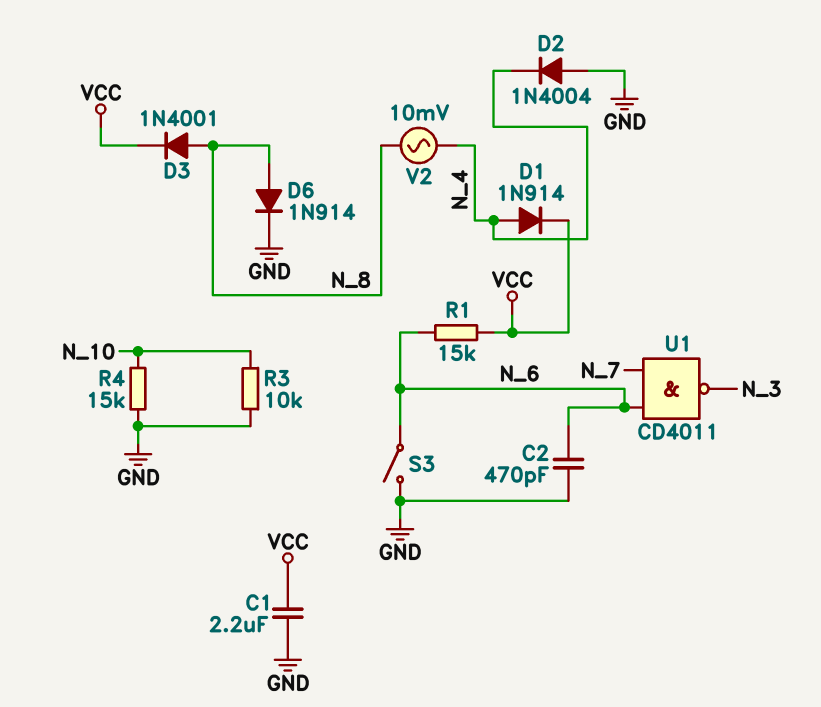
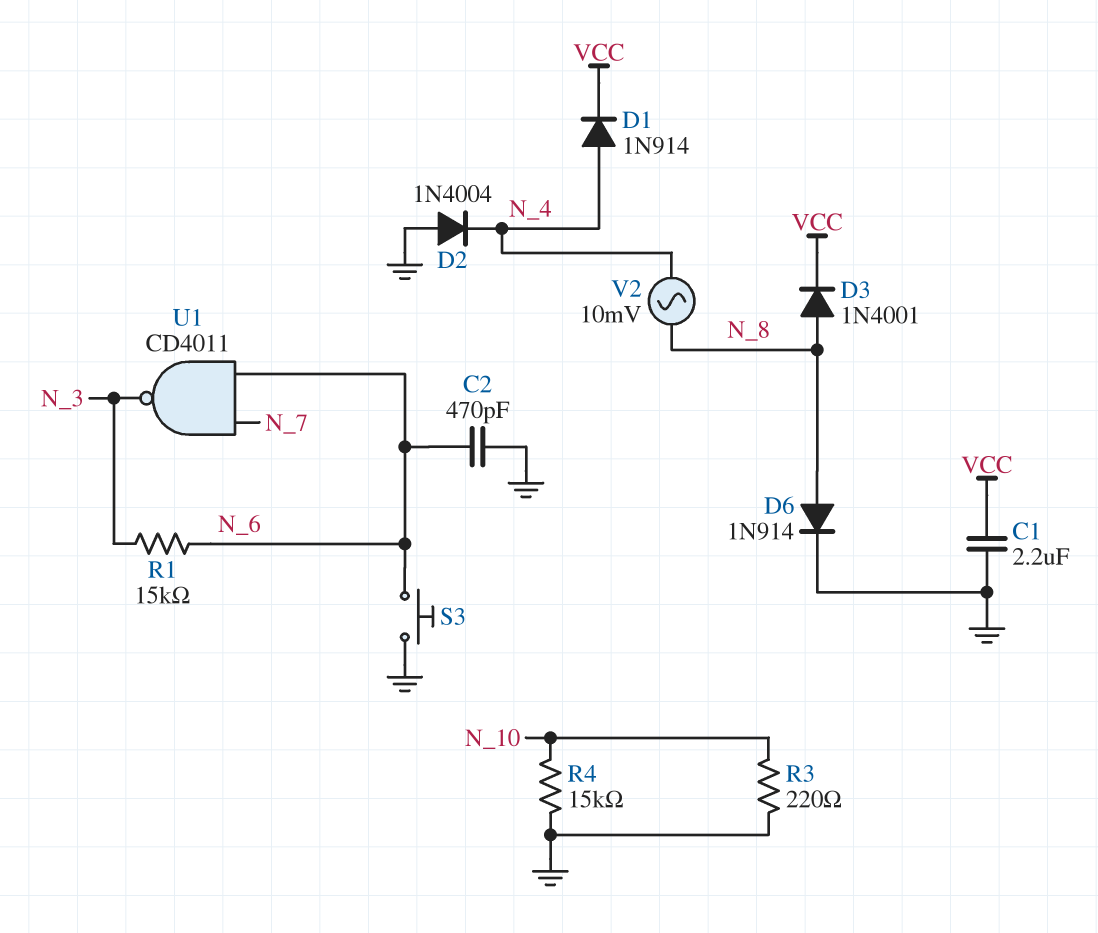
R1: 15k (N_6, VCC) -> 15k (N_3, N_6)
R3: 10k (GND, N_10) -> 220 (GND, N_10)
S3: switch (GND, N_6) -> button (GND, N_6)

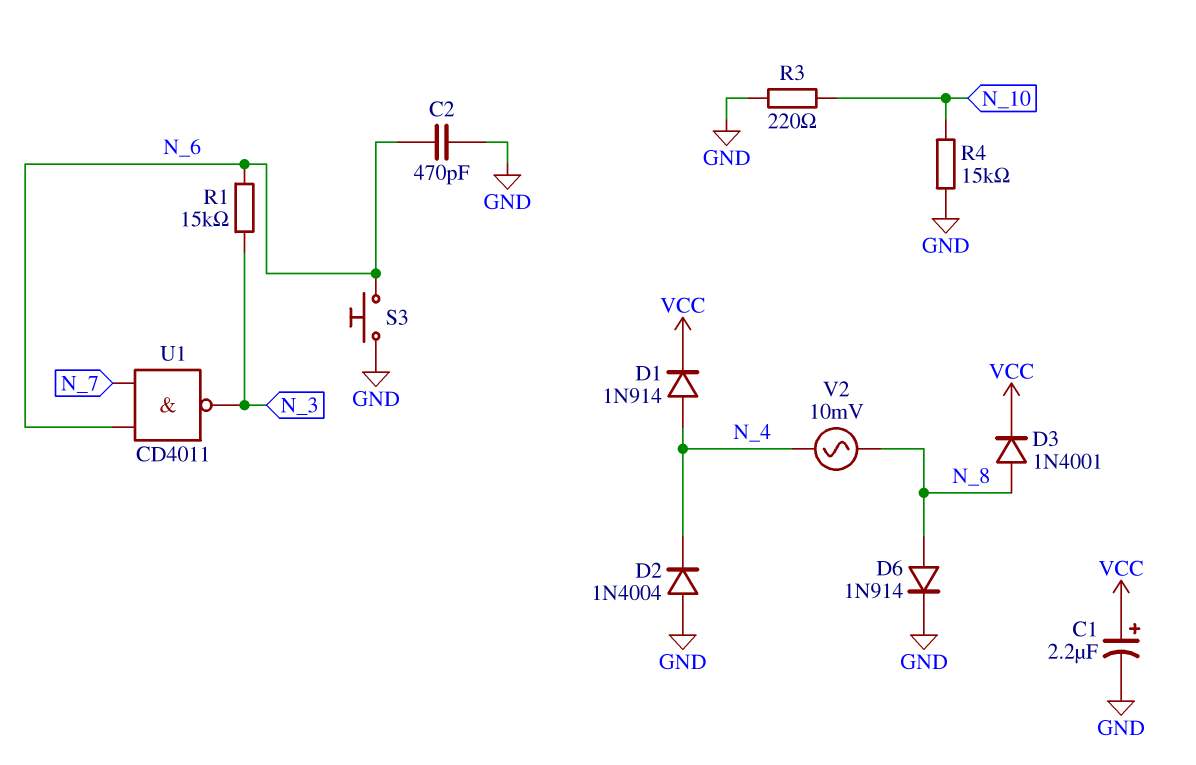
C1: 2.2uF (GND, VCC) -> 2.2uF (plus VCC, minus GND)

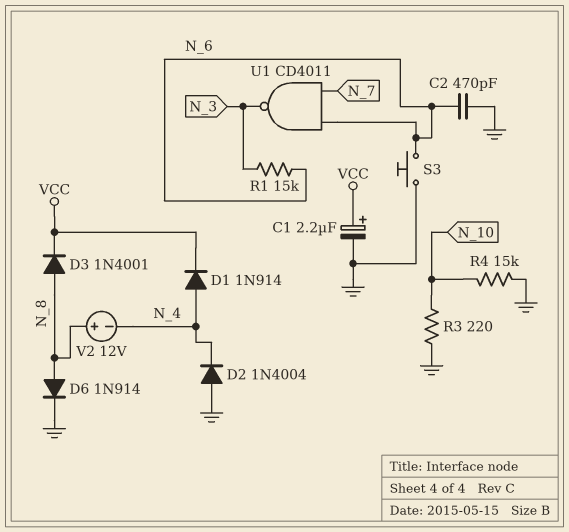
V2: AC 10mV (N_4, N_8) -> 12V (plus N_8, minus N_4)

